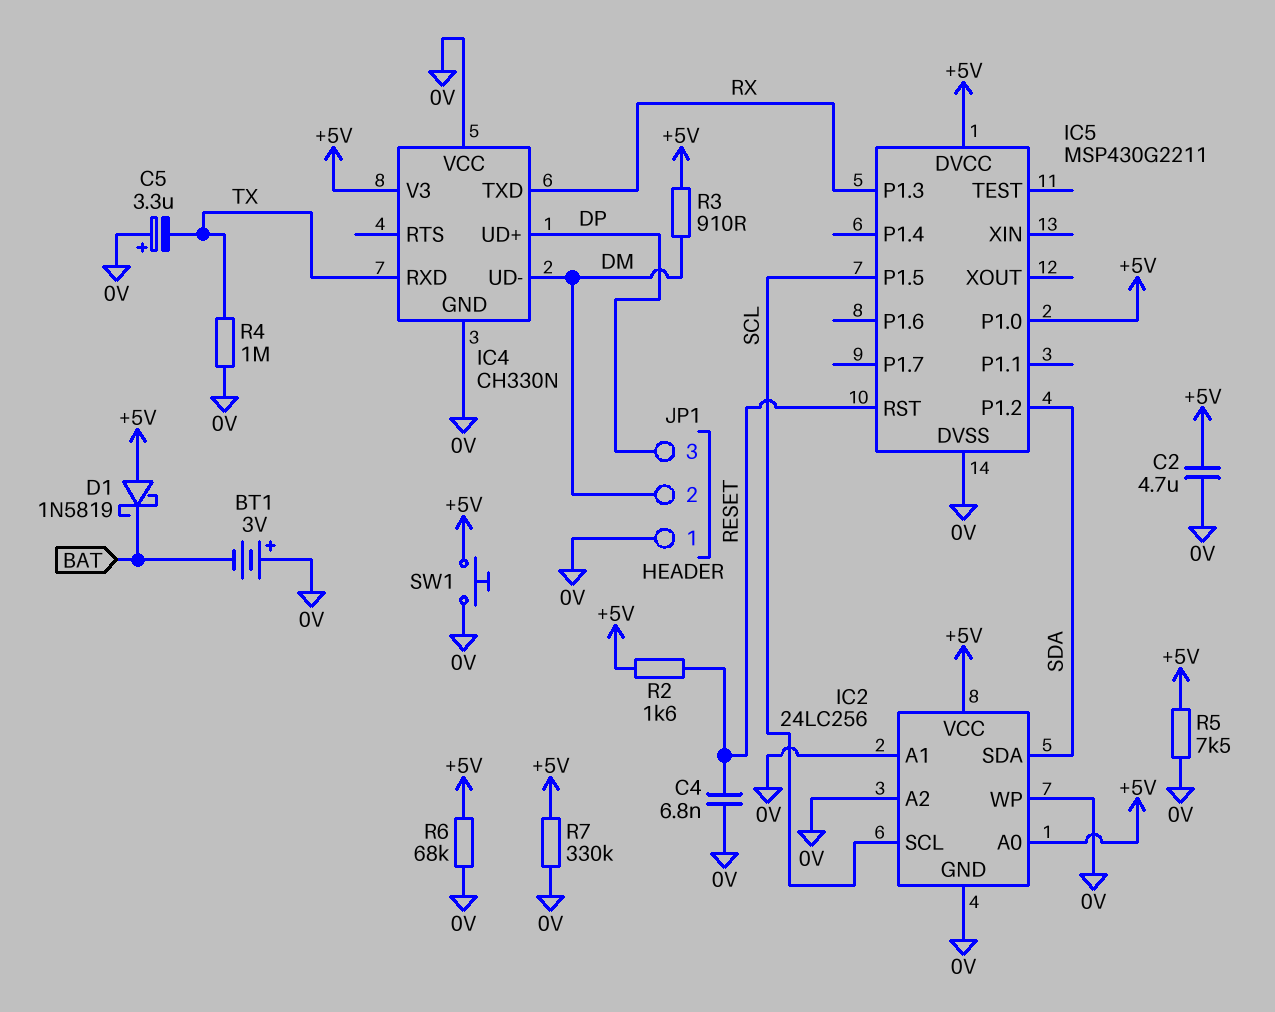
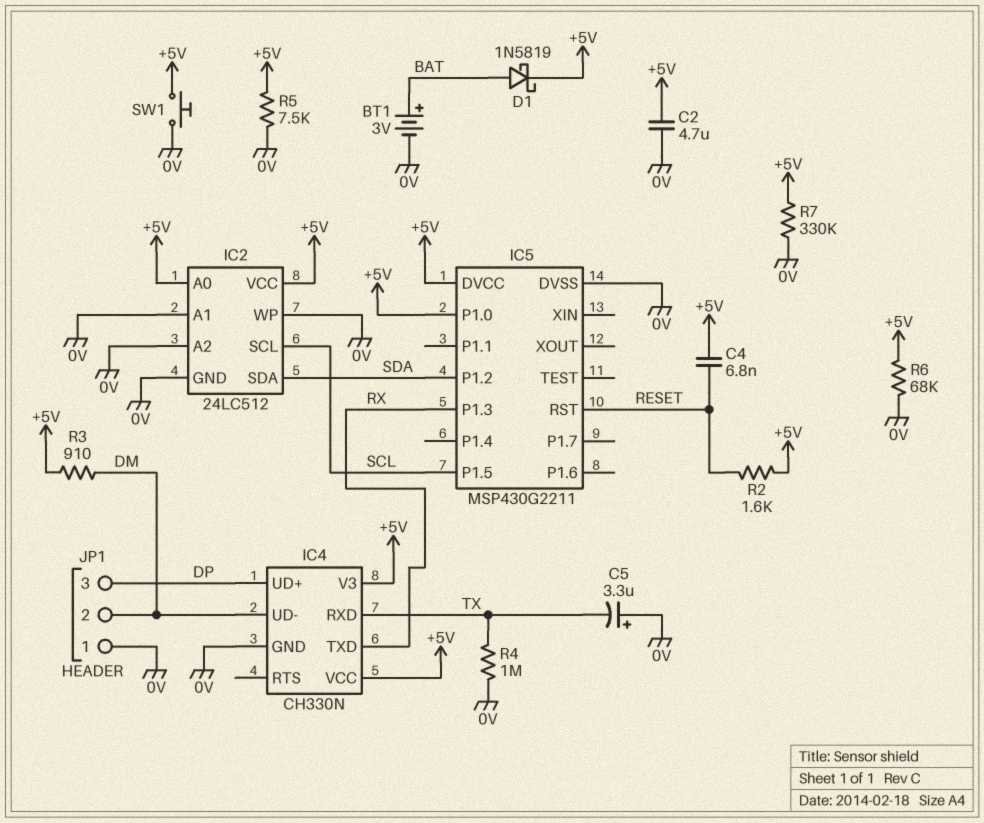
BT1: 3V (plus 0V, minus BAT) -> 3V (plus BAT, minus 0V)
C4: 6.8nF (0V, RESET) -> 6.8nF (+5V, RESET)
D1: schottky 1N5819 (A +5V, K BAT) -> schottky 1N5819 (A BAT, K +5V)
IC2: 24LC256 -> 24LC512
IC4 pin VCC: 0V -> +5V

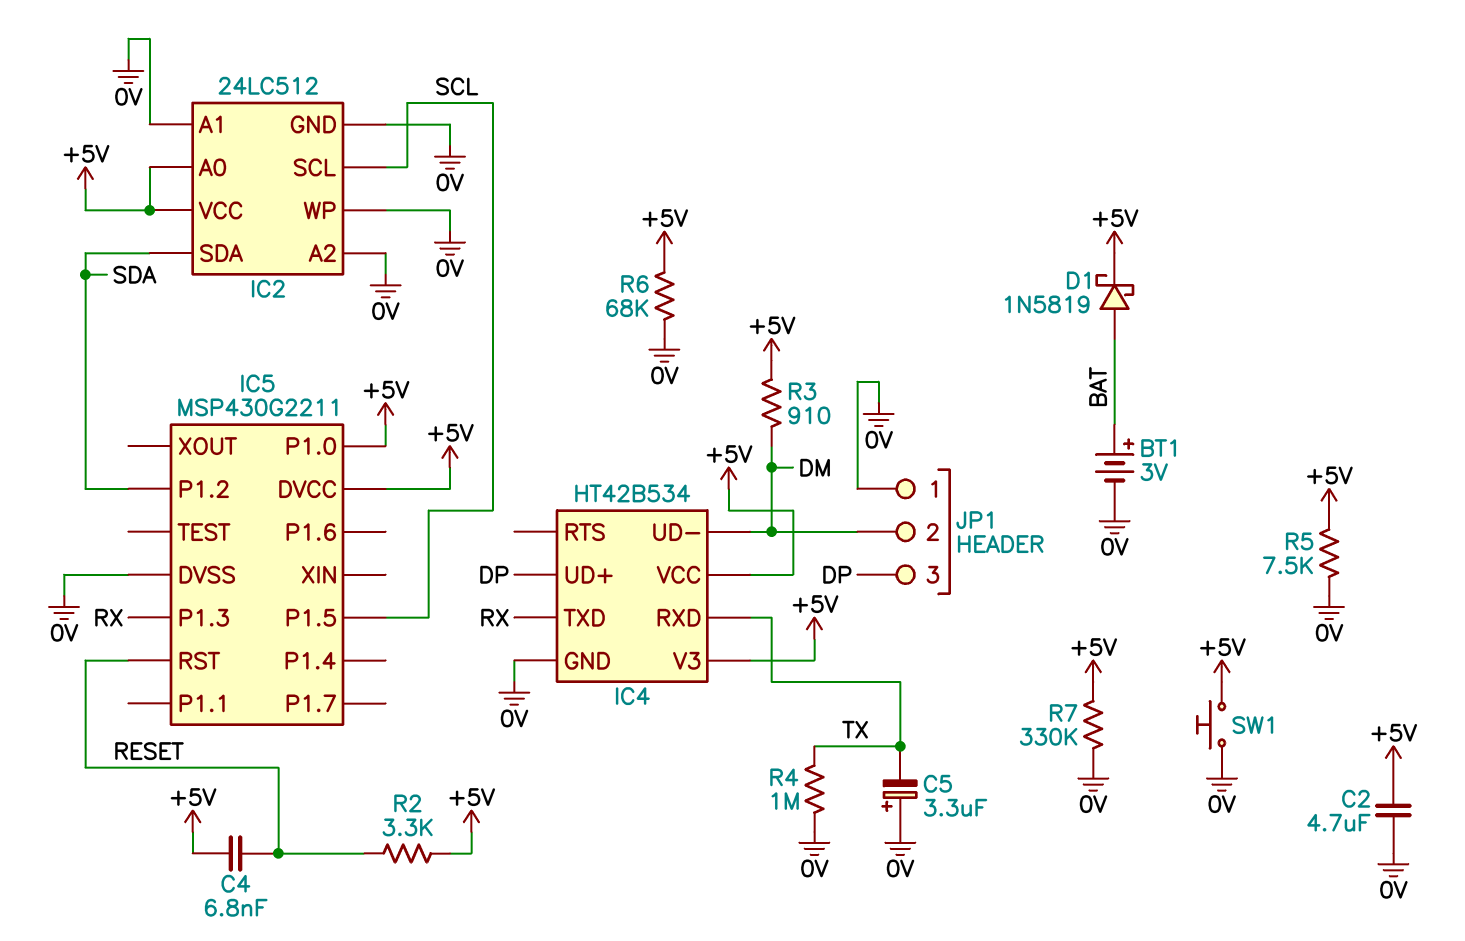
IC4: CH330N -> HT42B534
R2: 1.6k (+5V, RESET) -> 3.3k (+5V, RESET)

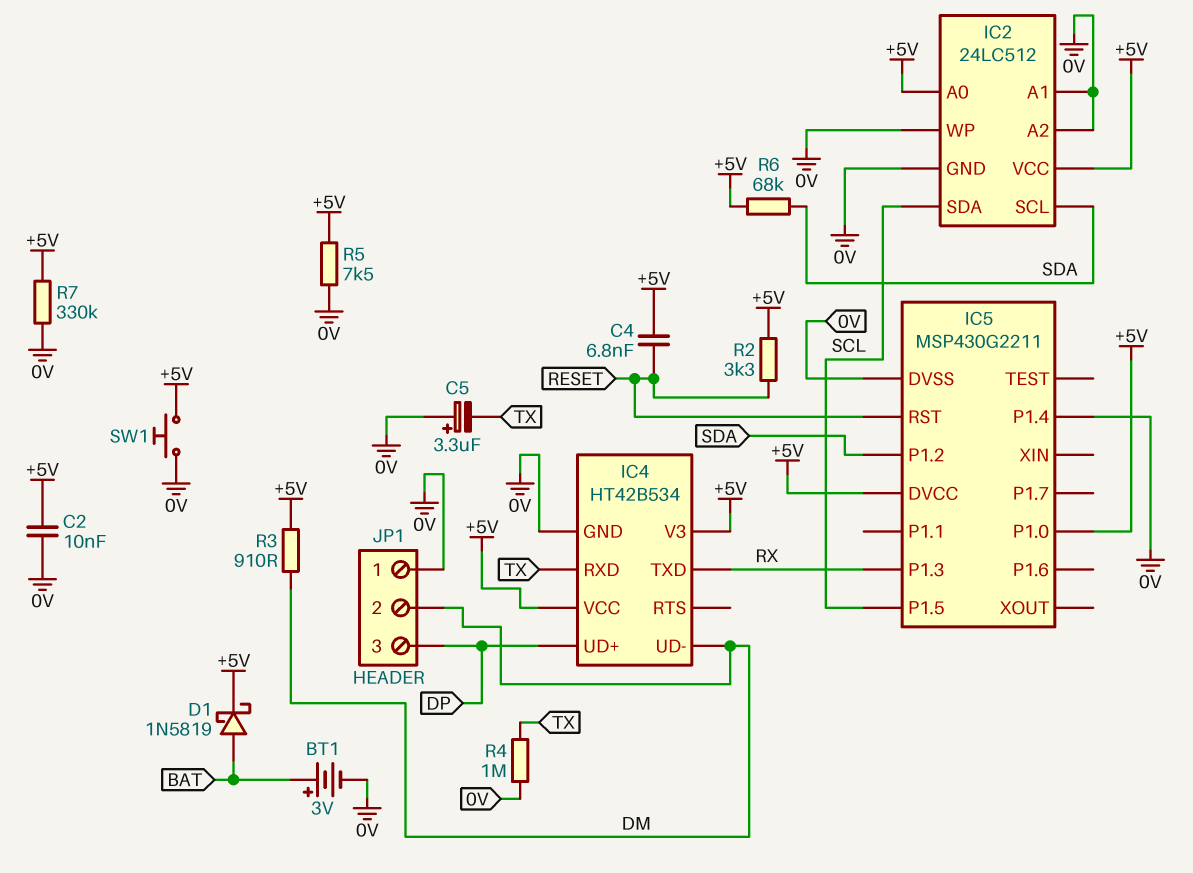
C2: 4.7uF (+5V, 0V) -> 10nF (+5V, 0V)
IC2 pin SCL: SCL -> SDA
IC2 pin SDA: SDA -> SCL
IC5 pin P1.4: none -> 0V
R6: 68k (+5V, 0V) -> 68k (+5V, SDA)

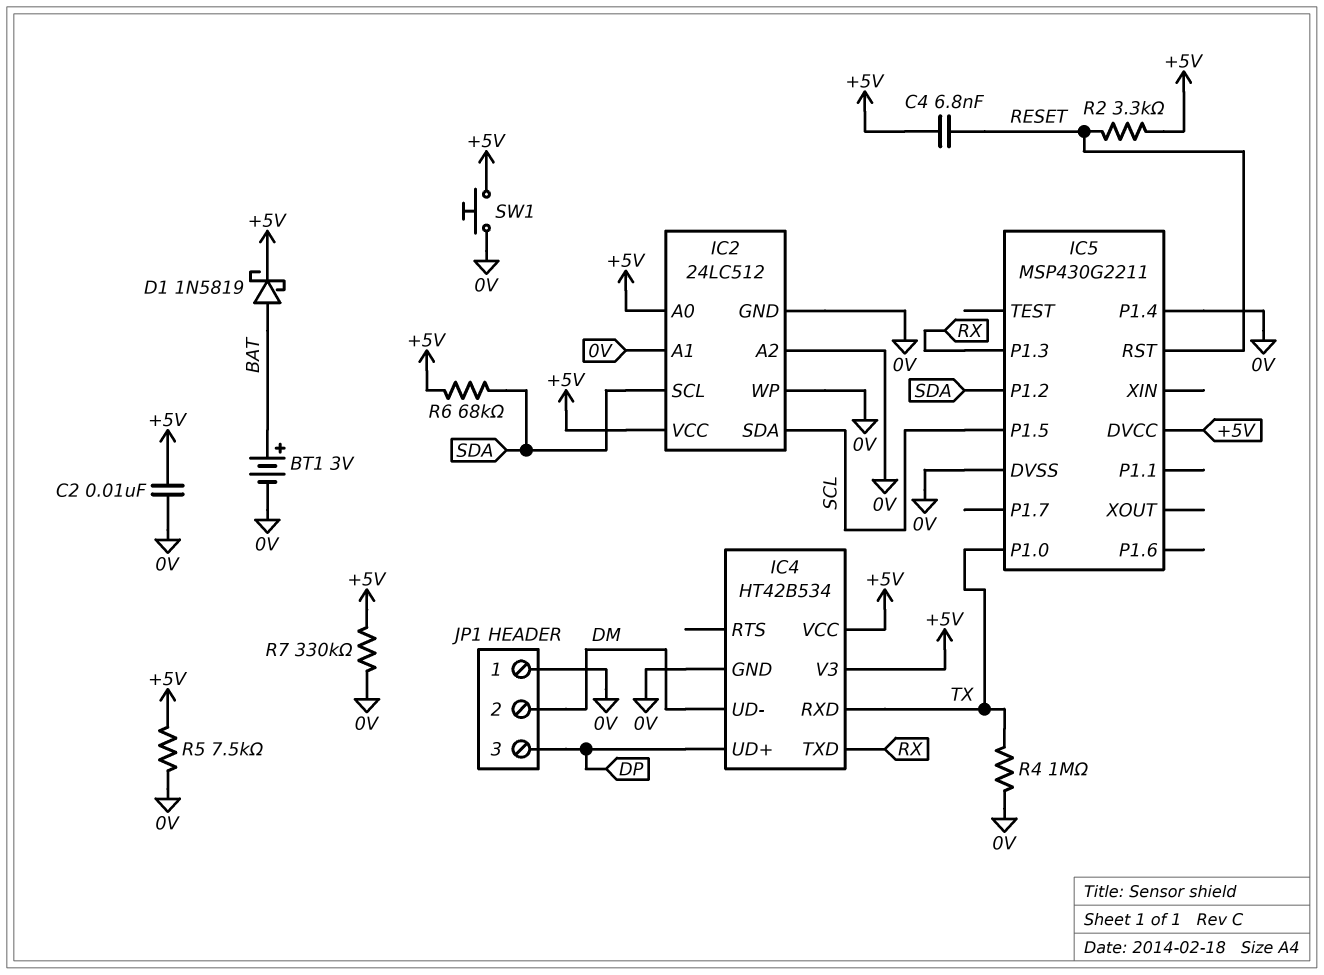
C5: 3.3uF (plus 0V, minus TX) -> none
IC5 pin P1.0: +5V -> TX
R3: 910 (+5V, DM) -> none

